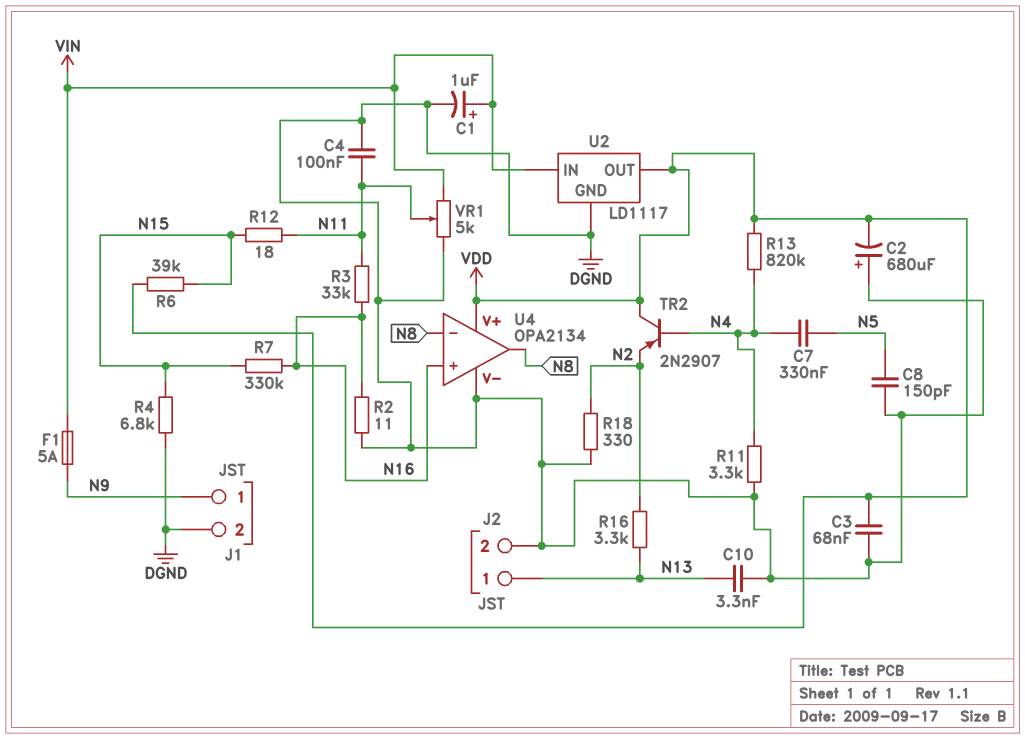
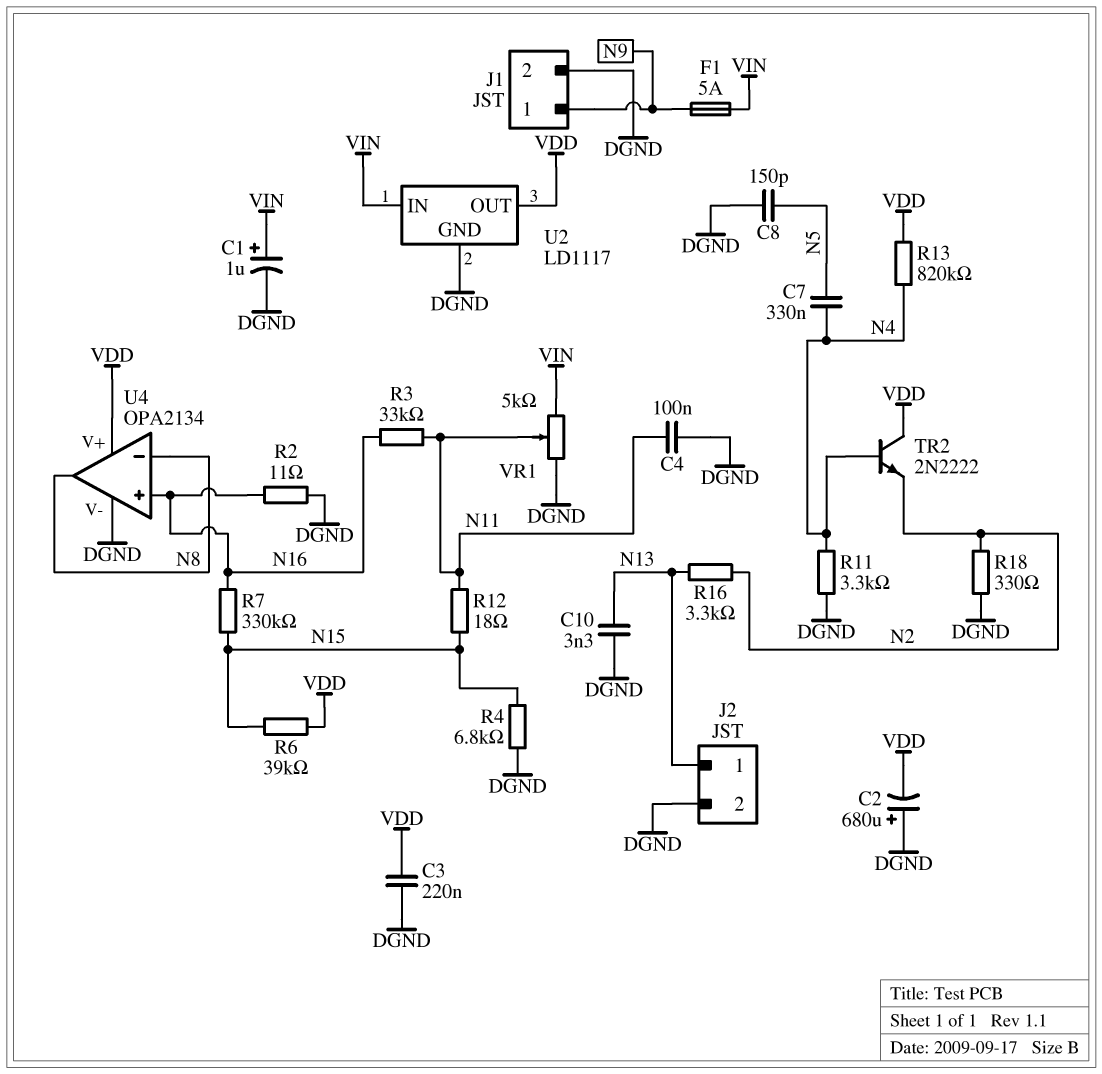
C3: 68nF (DGND, VDD) -> 220nF (DGND, VDD)
TR2: PNP 2N2907 (B N4, C VDD, E N2) -> NPN 2N2222 (B N4, C VDD, E N2)

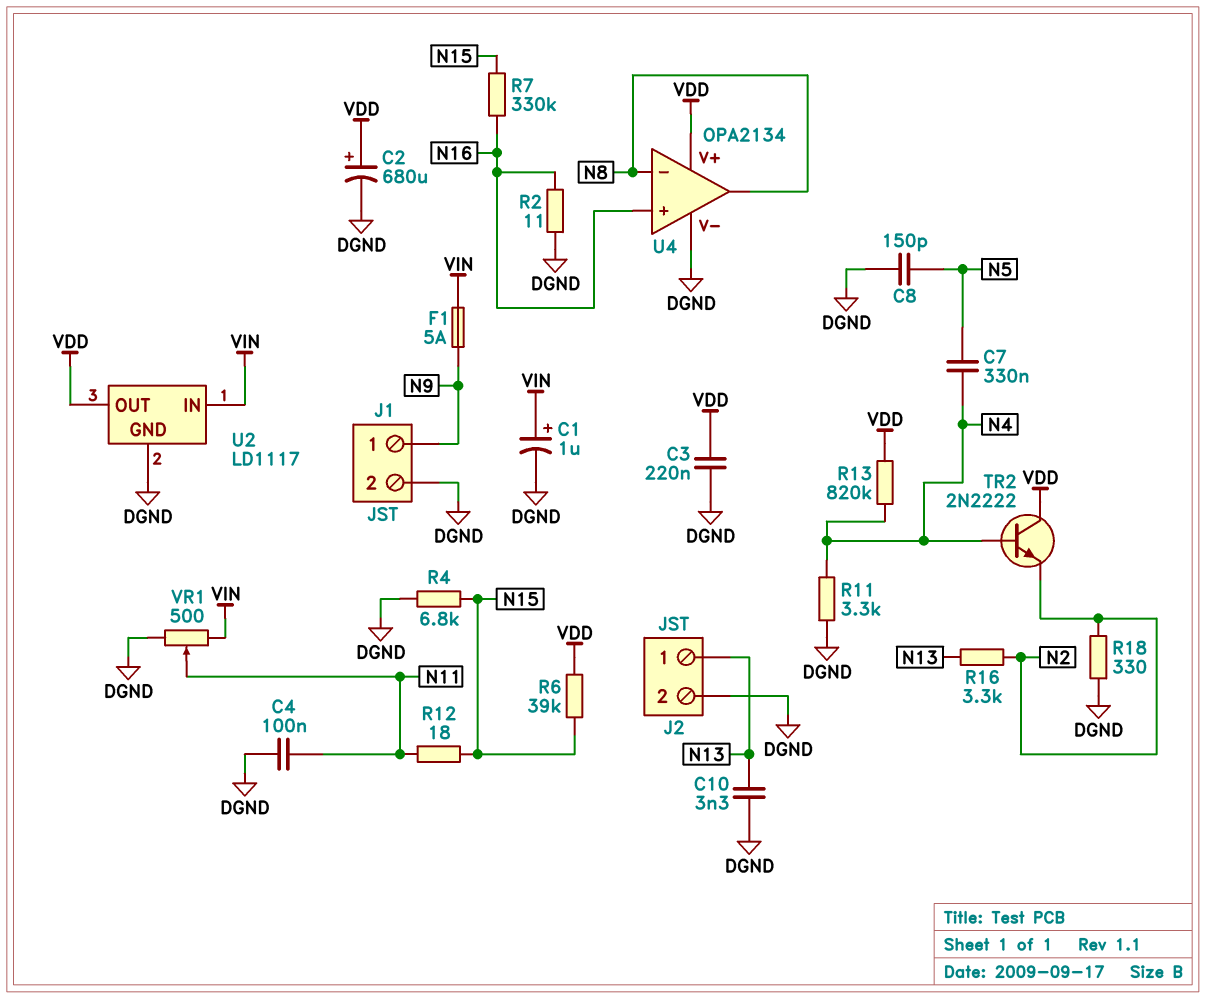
C2: 680uF (plus DGND, minus VDD) -> 680uF (plus VDD, minus DGND)
R3: 33k (N11, N16) -> none
VR1: 5k (DGND, VIN, wiper N11) -> 500 (DGND, VIN, wiper N11)

